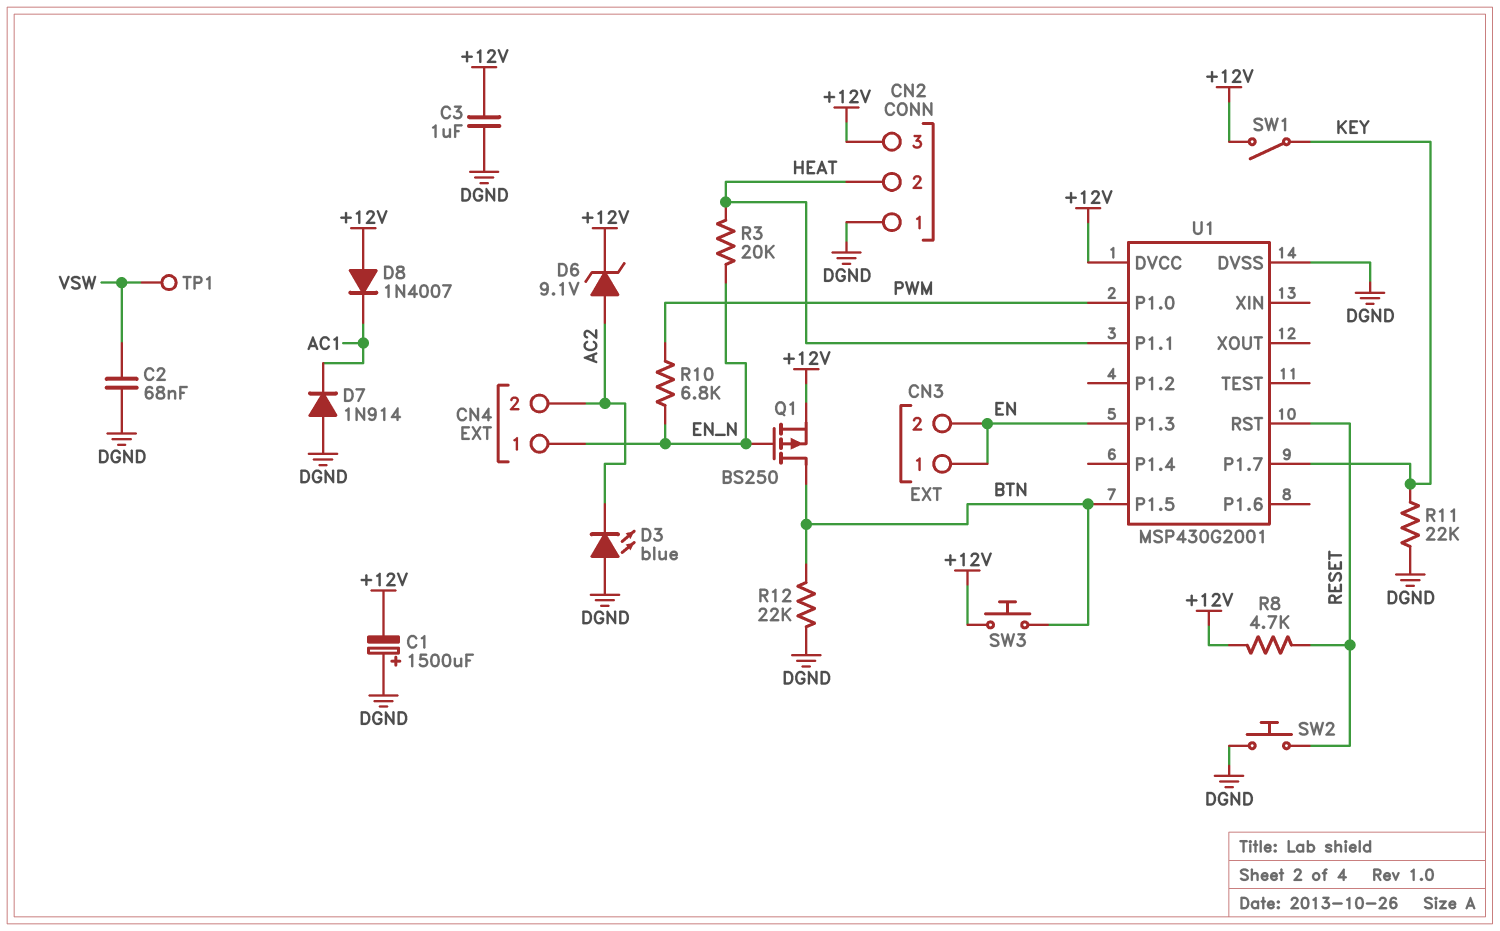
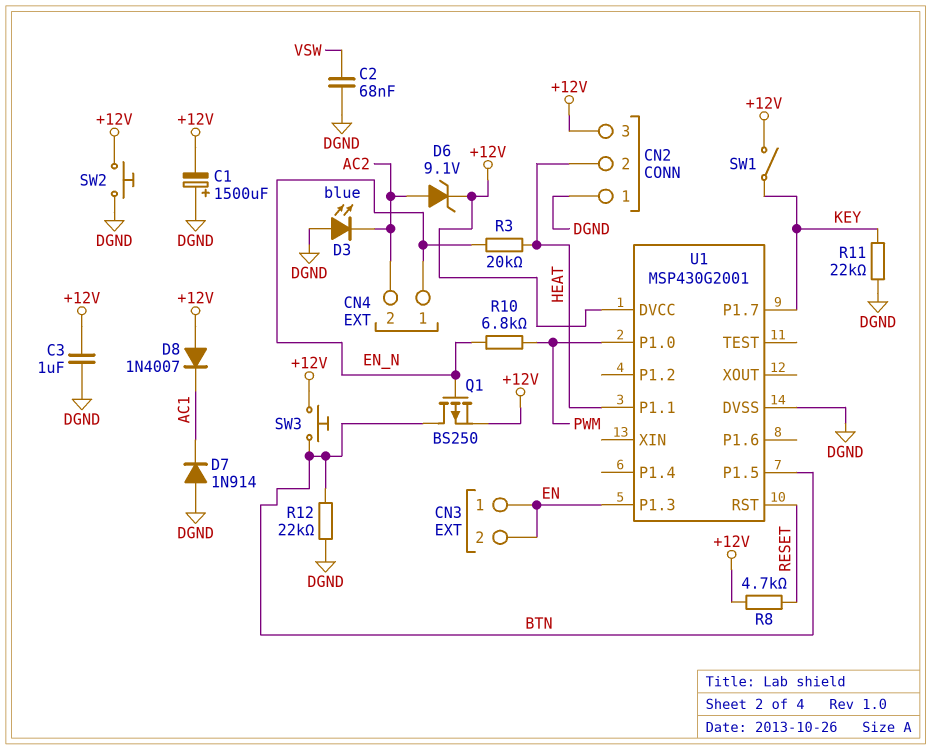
SW2: button (DGND, RESET) -> button (+12V, DGND)
TP1: test point (VSW) -> none

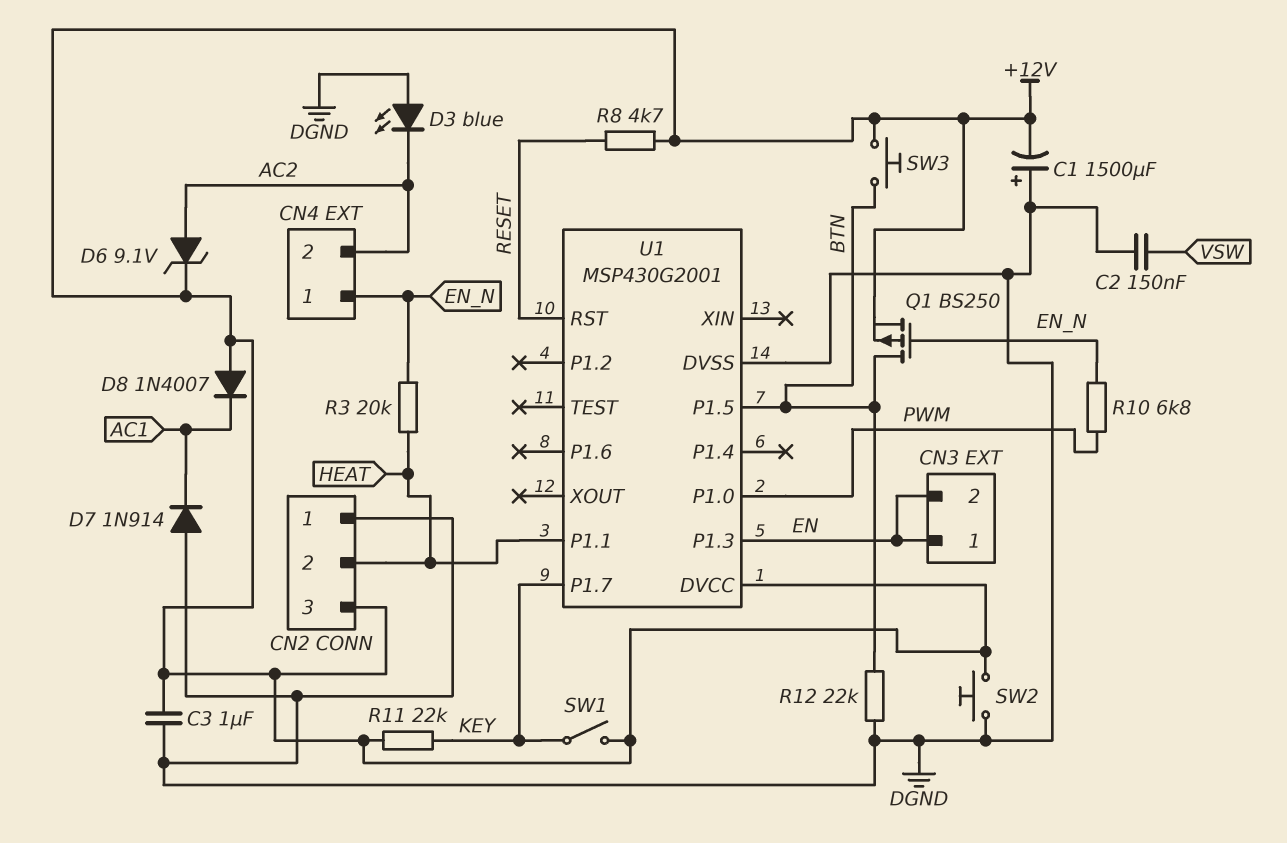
C2: 68nF (DGND, VSW) -> 150nF (DGND, VSW)
R11: 22k (DGND, KEY) -> 22k (+12V, KEY)

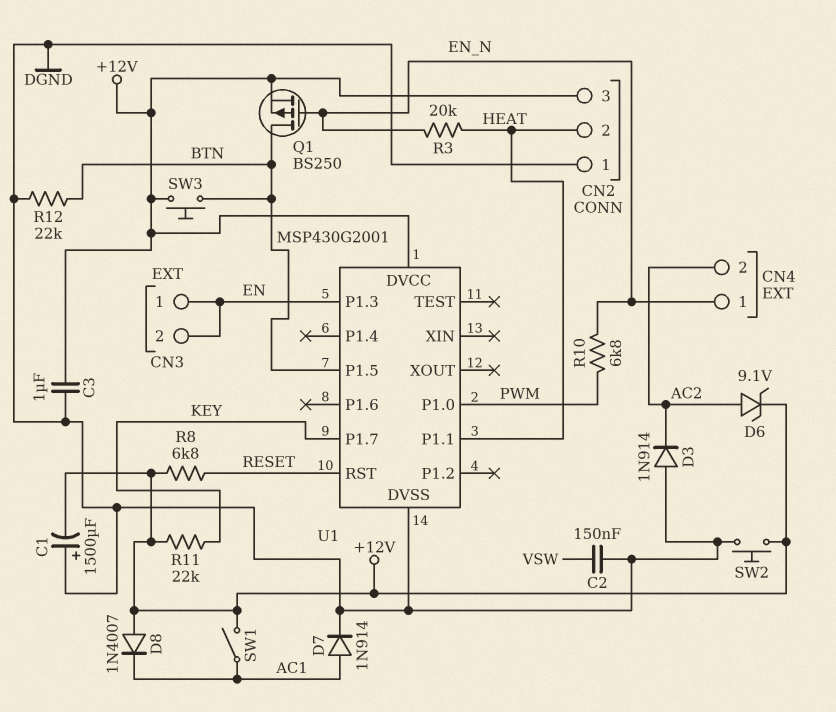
D3: LED blue (A DGND, K AC2) -> diode 1N914 (A DGND, K AC2)
D7: diode 1N914 (A DGND, K AC1) -> diode 1N914 (A AC1, K DGND)
R8: 4.7k (+12V, RESET) -> 6.8k (+12V, RESET)
SW1: switch (+12V, KEY) -> switch (+12V, AC1)

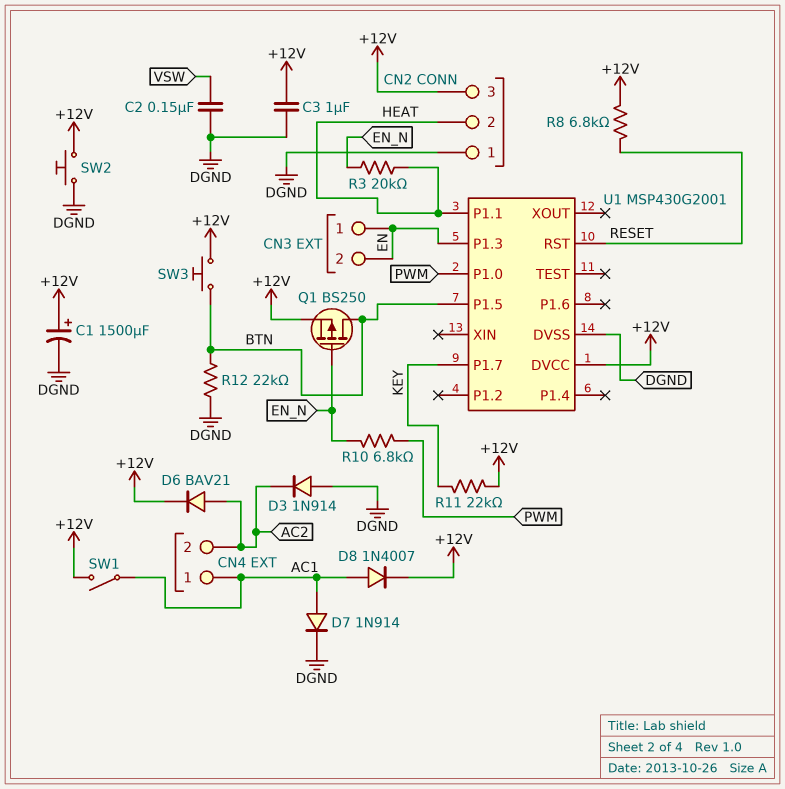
C1: 1500uF (plus DGND, minus +12V) -> 1500uF (plus +12V, minus DGND)
CN4 pin 1: EN_N -> AC1
D6: zener 9.1V (A AC2, K +12V) -> diode BAV21 (A AC2, K +12V)
D8: diode 1N4007 (A +12V, K AC1) -> diode 1N4007 (A AC1, K +12V)

